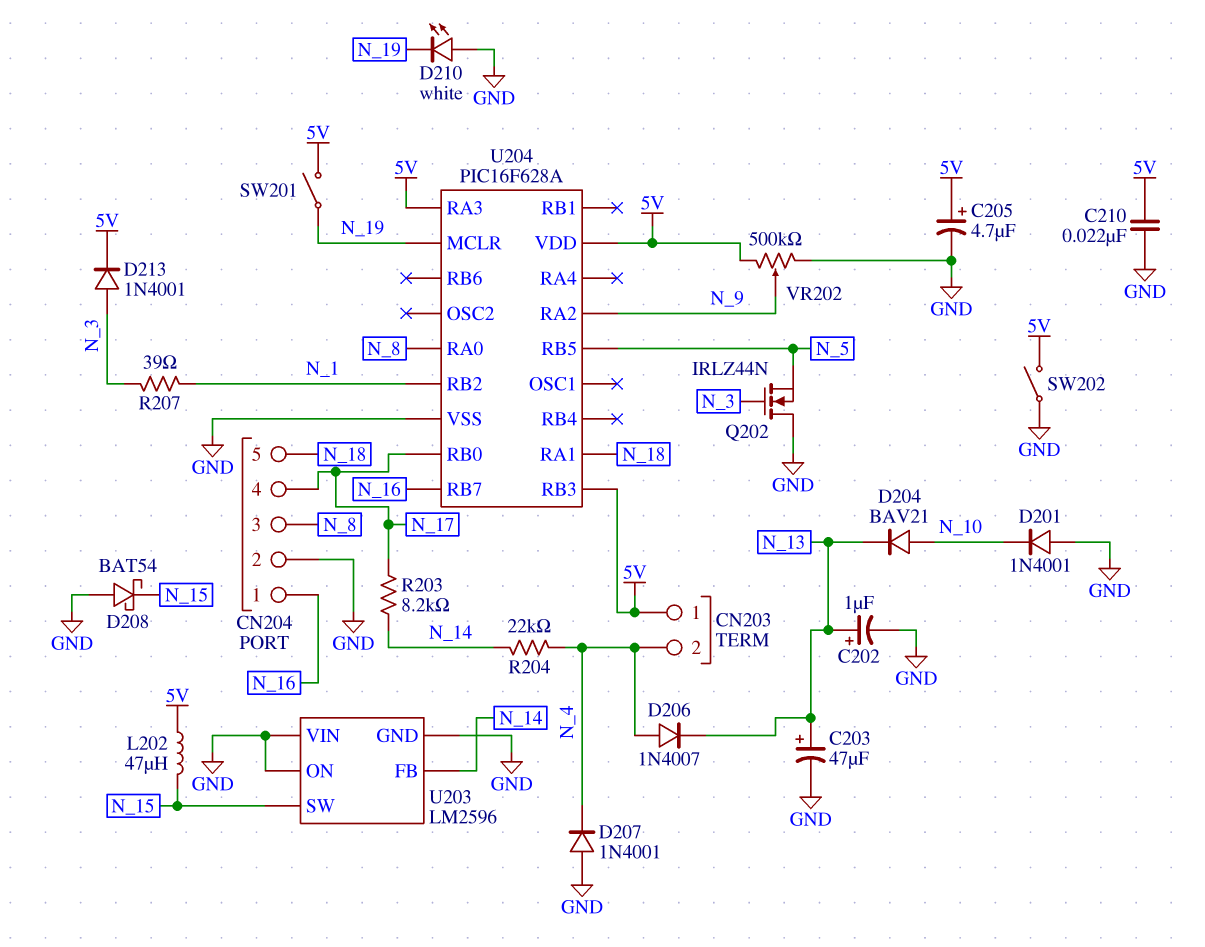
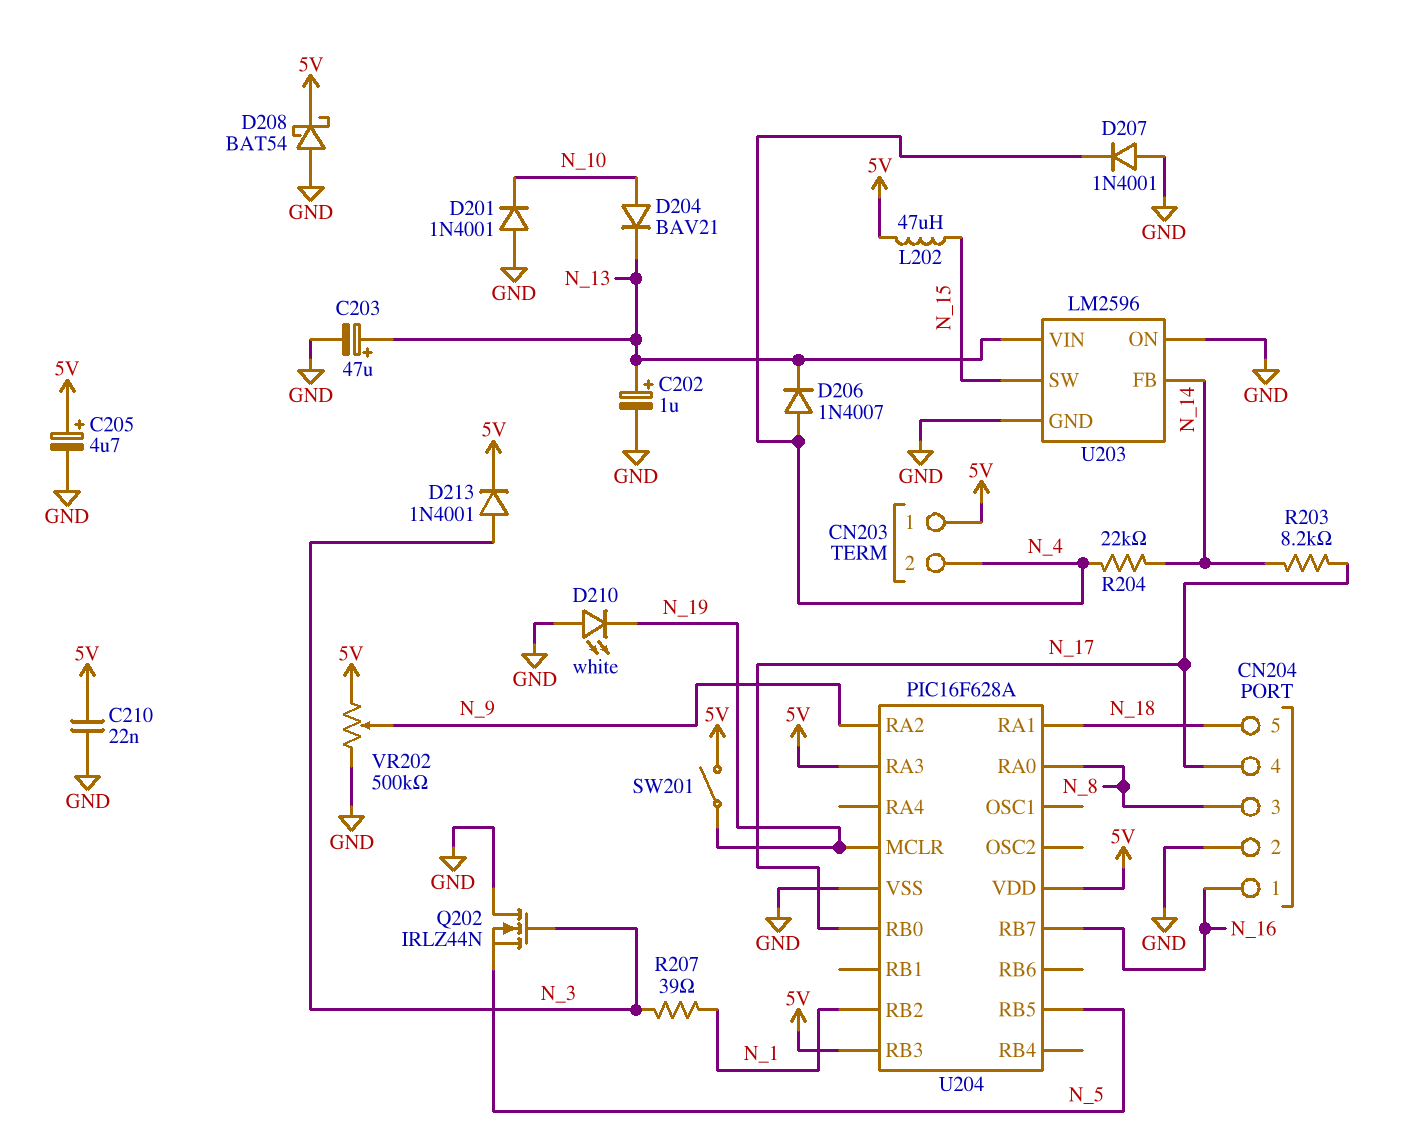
D208: schottky BAT54 (A GND, K N_15) -> schottky BAT54 (A GND, K 5V)
SW202: switch (5V, GND) -> none
U203 pin VIN: GND -> N_13

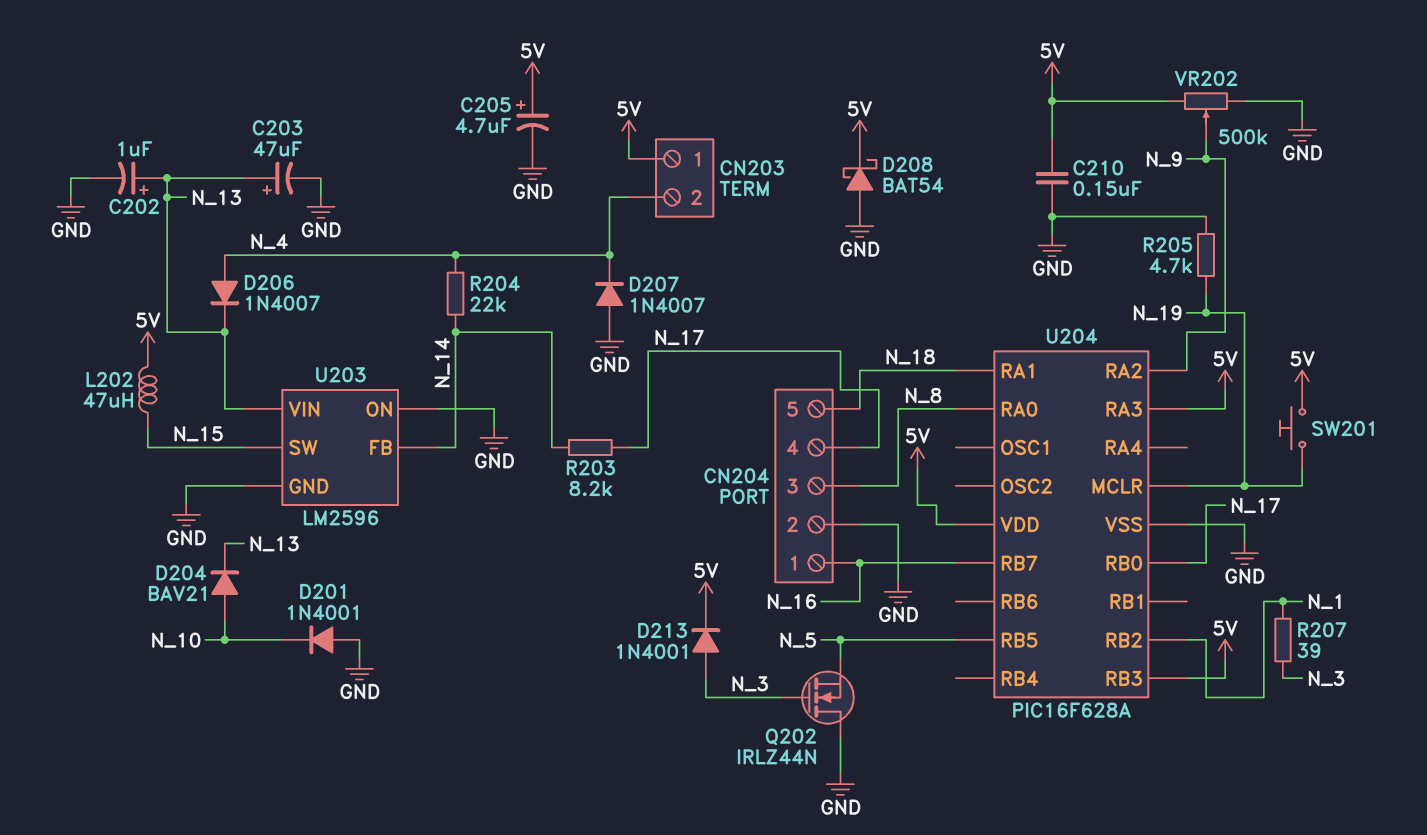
C210: 22nF (5V, GND) -> 150nF (5V, GND)
D207: diode 1N4001 (A GND, K N_4) -> diode 1N4007 (A GND, K N_4)
D210: LED white (A GND, K N_19) -> none
R205: none -> 4.7k (GND, N_19)
SW201: switch (5V, N_19) -> button (5V, N_19)

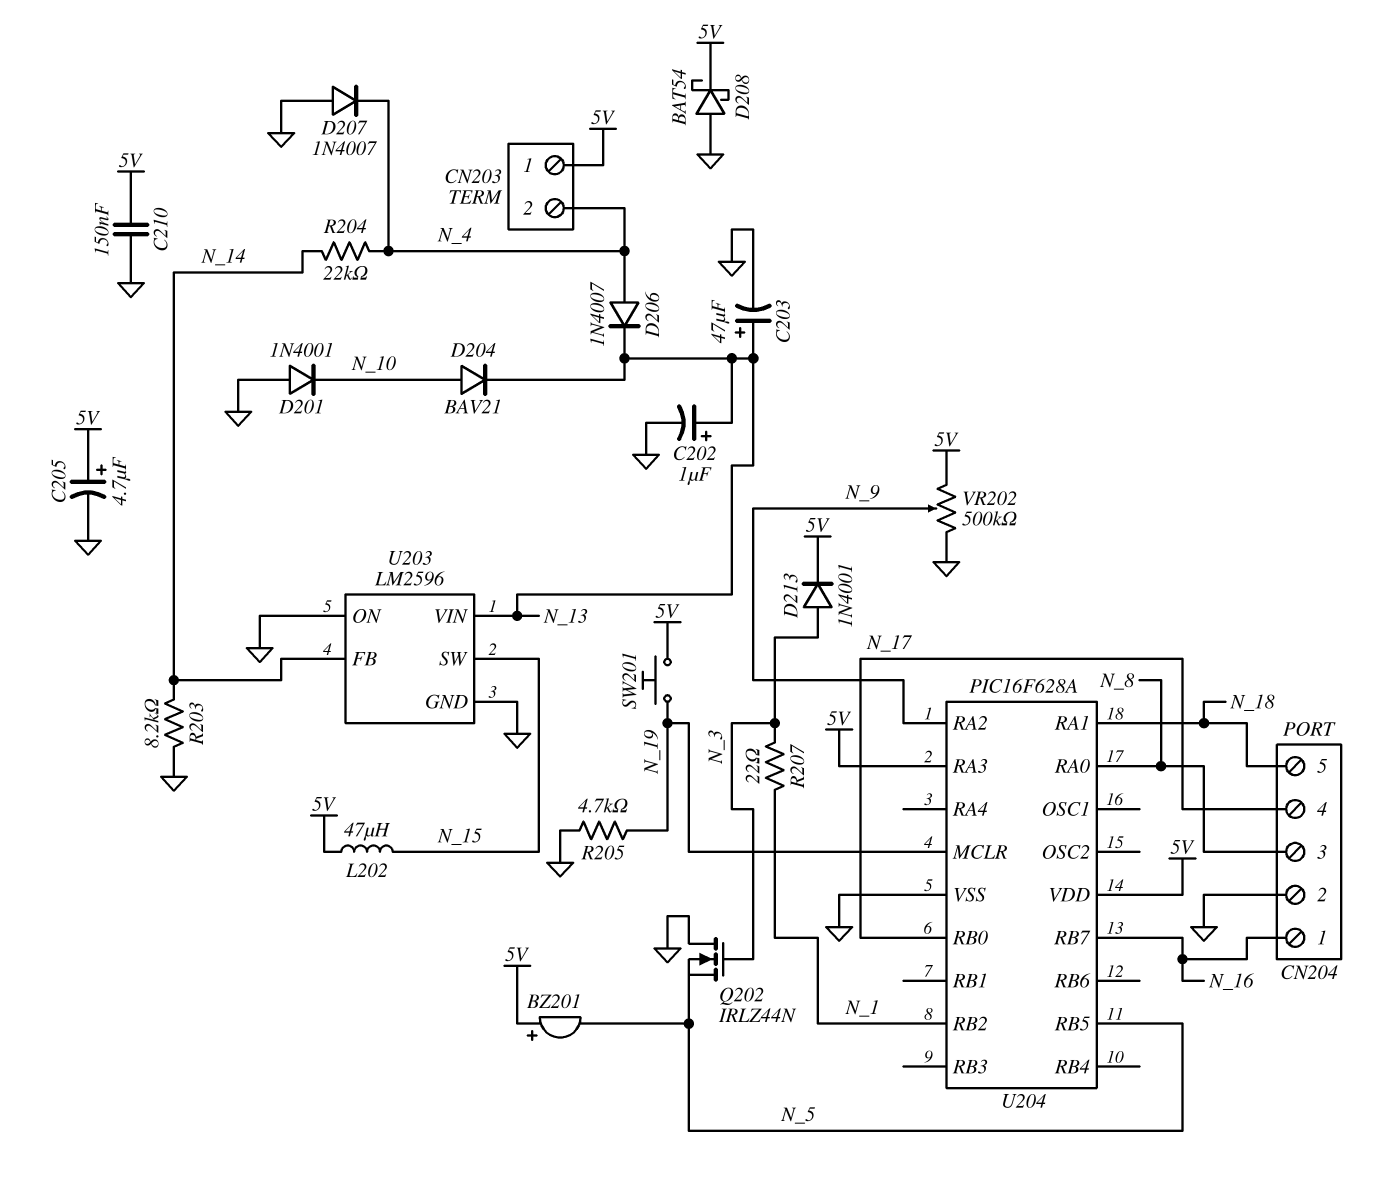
BZ201: none -> buzzer (plus 5V, minus N_5)
R203: 8.2k (N_14, N_17) -> 8.2k (GND, N_14)
R207: 39 (N_1, N_3) -> 22 (N_1, N_3)
U204 pin RB3: 5V -> none

